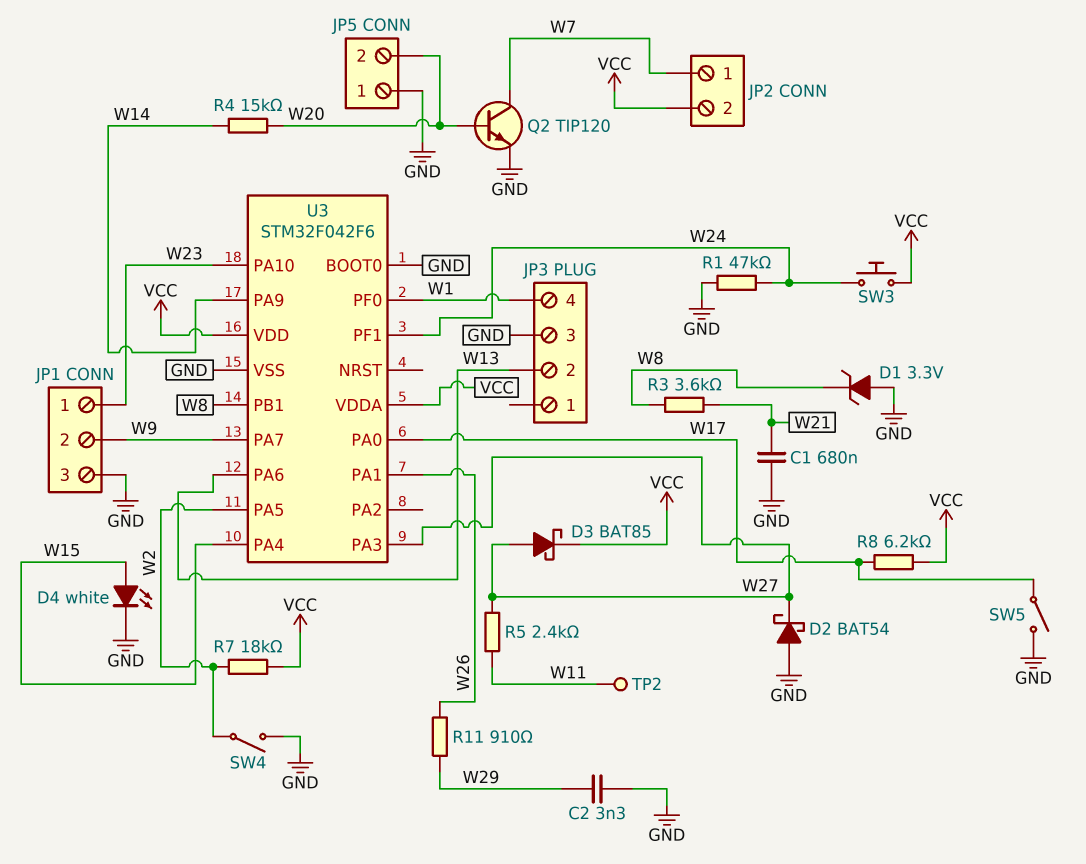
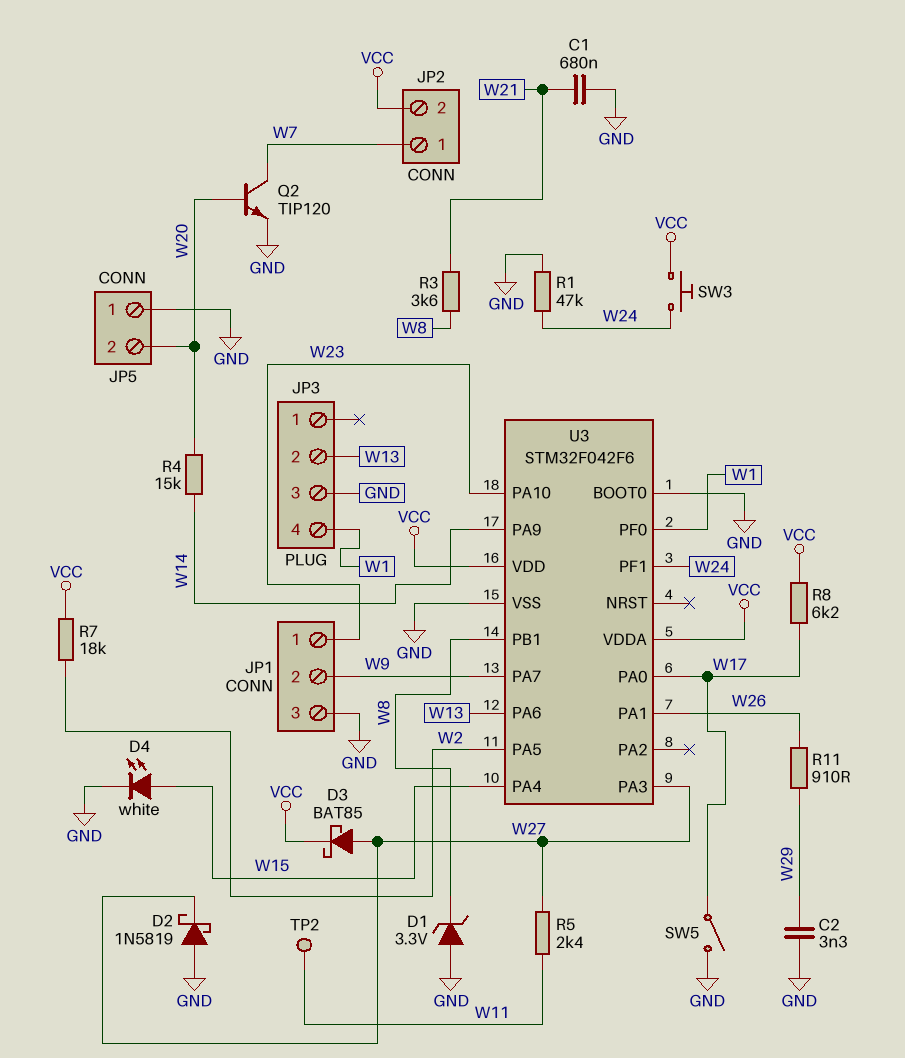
D2: schottky BAT54 (A GND, K W27) -> schottky 1N5819 (A GND, K W27)
SW4: switch (GND, W2) -> none

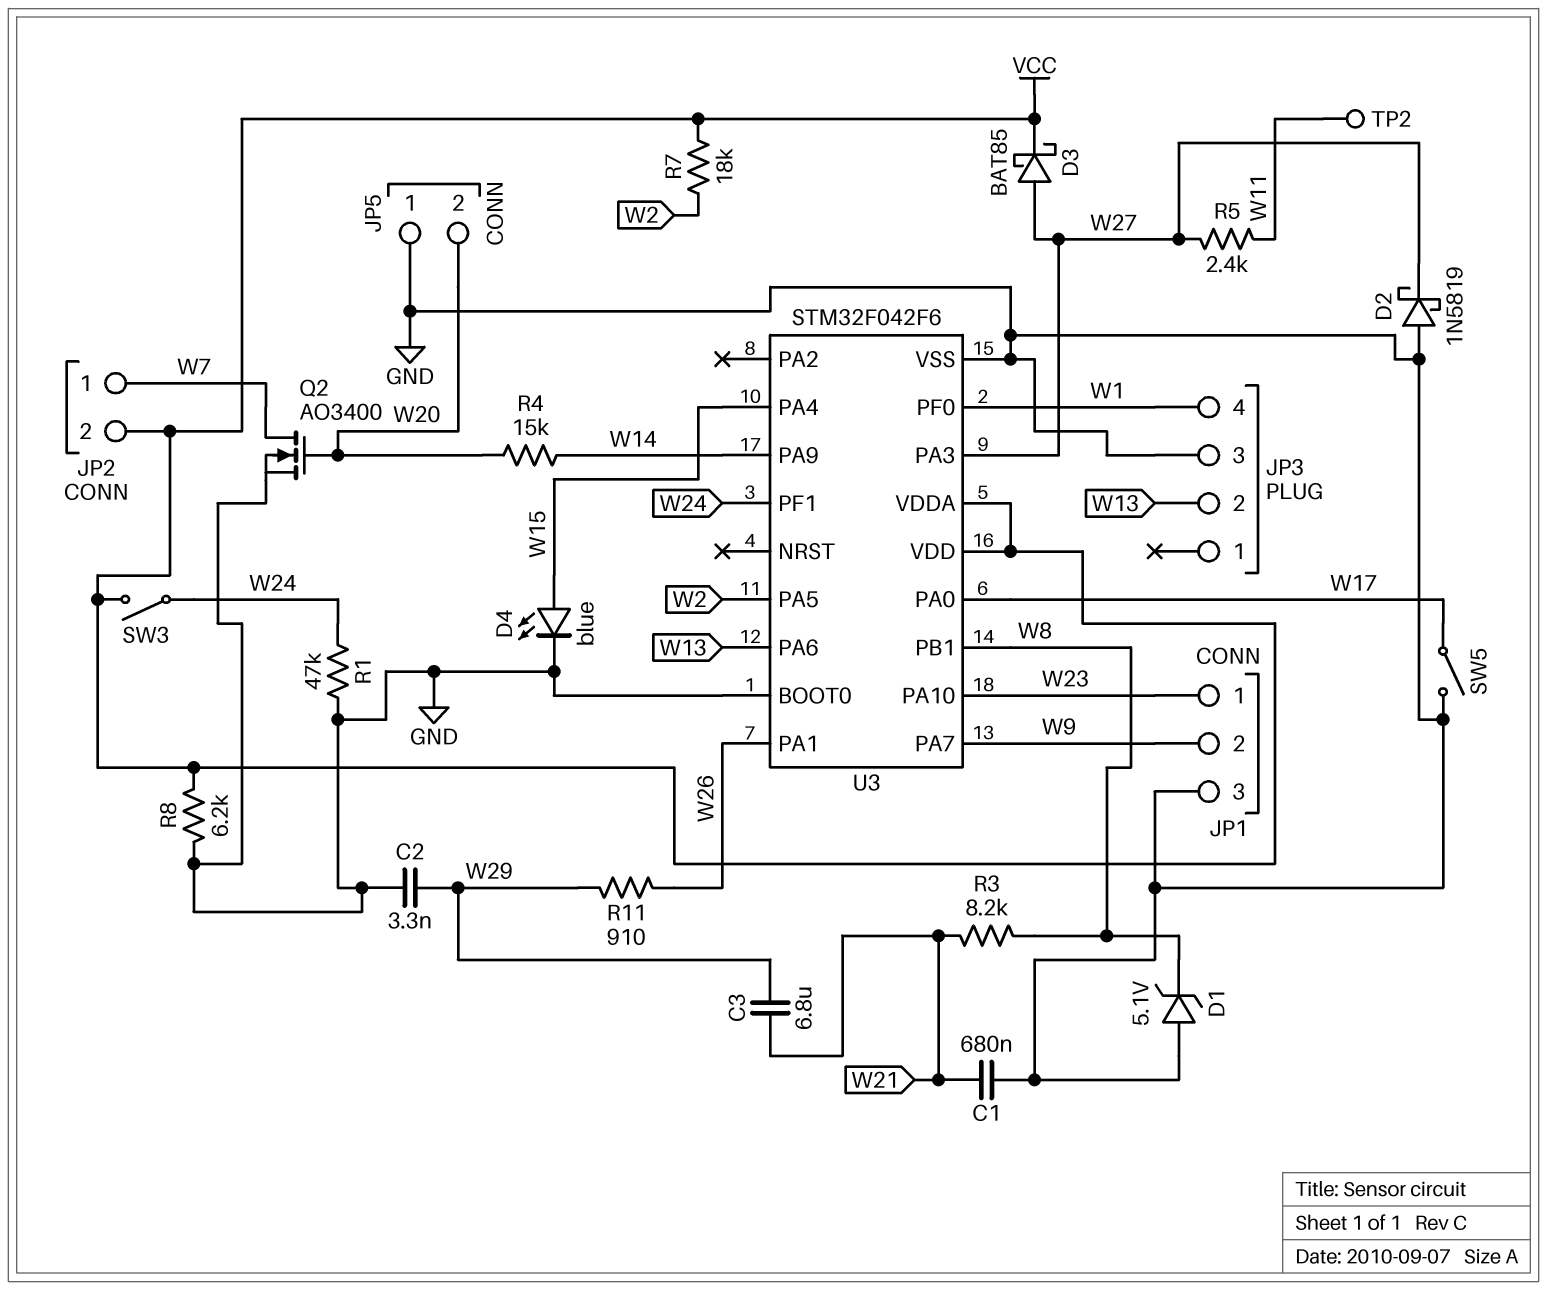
C3: none -> 6.8uF (W21, W29)
D1: zener 3.3V (A GND, K W8) -> zener 5.1V (A GND, K W8)
D4: LED white (A W15, K GND) -> LED blue (A W15, K GND)
Q2: NPN TIP120 (B W20, C W7, E GND) -> NMOS AO3400 (G W20, D W7, S GND)
R3: 3.6k (W8, W21) -> 8.2k (W8, W21)
R8: 6.2k (VCC, W17) -> 6.2k (GND, VCC)
SW3: button (VCC, W24) -> switch (VCC, W24)

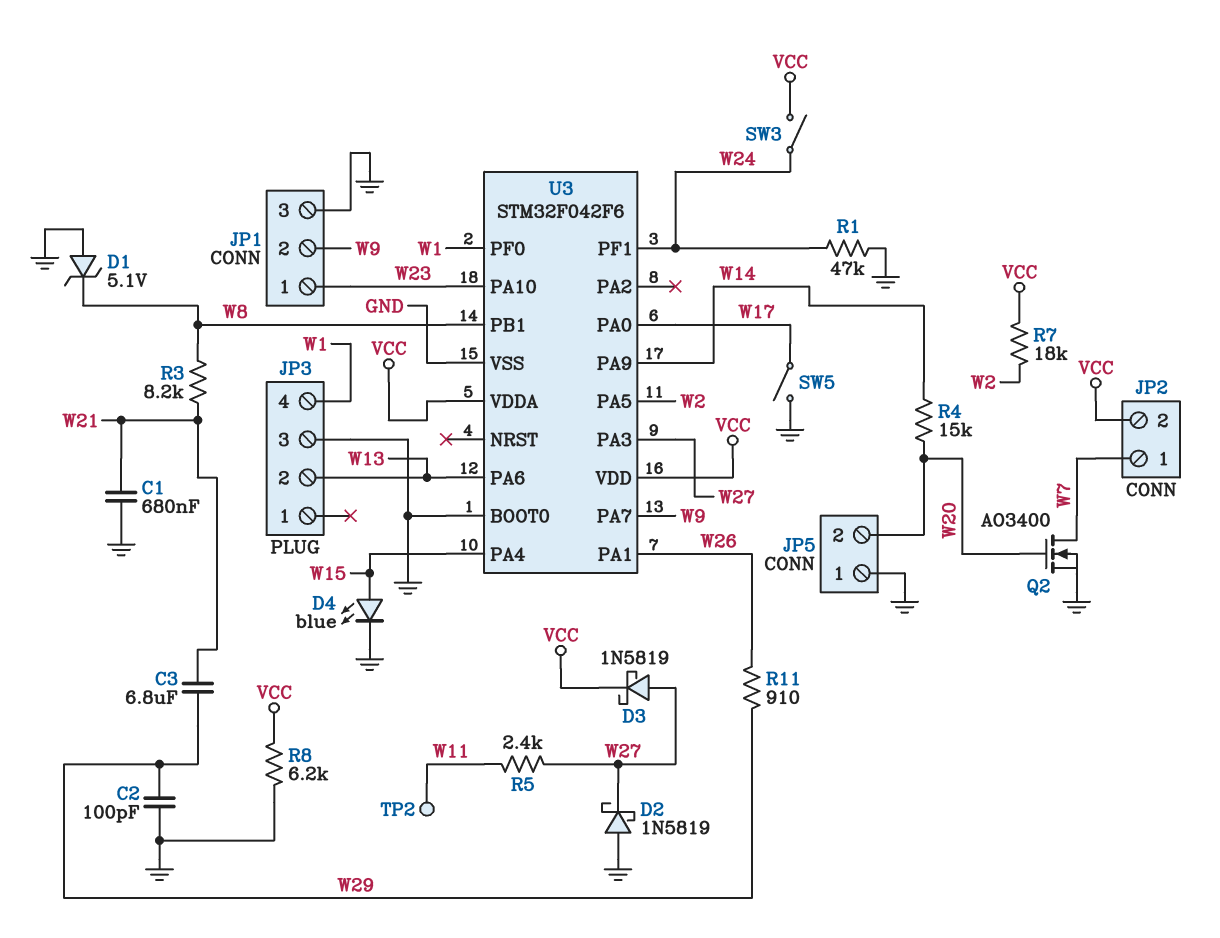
C2: 3.3nF (GND, W29) -> 100pF (GND, W29)
D3: schottky BAT85 (A W27, K VCC) -> schottky 1N5819 (A W27, K VCC)

